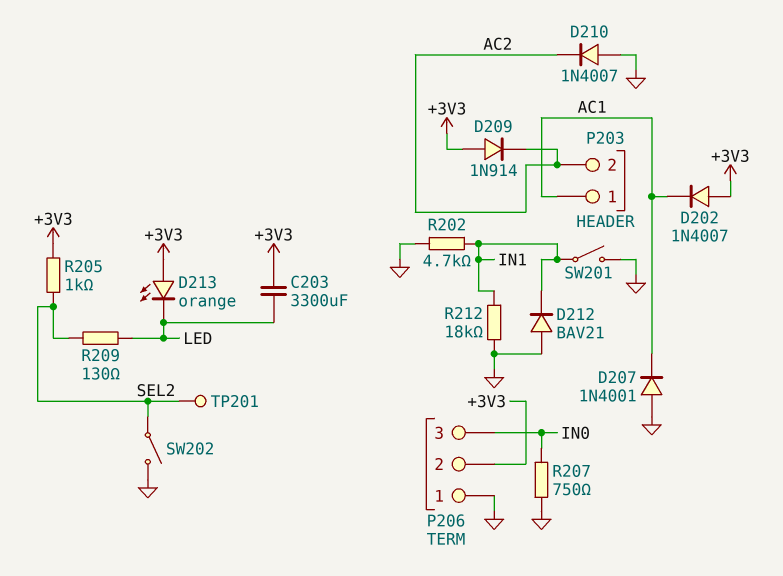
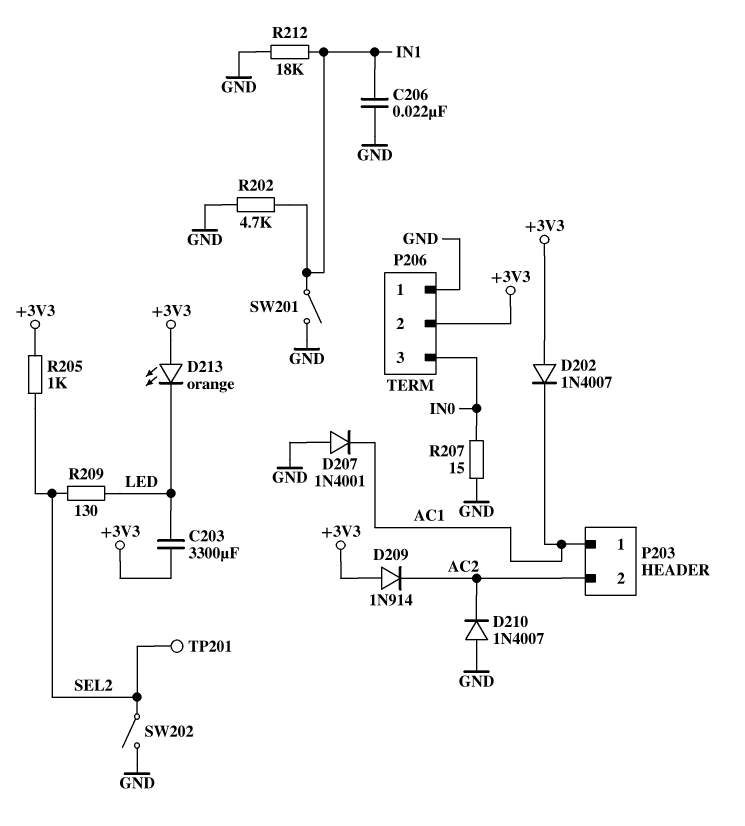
C206: none -> 22nF (GND, IN1)
D212: diode BAV21 (A GND, K IN1) -> none
R207: 750 (GND, IN0) -> 15 (GND, IN0)

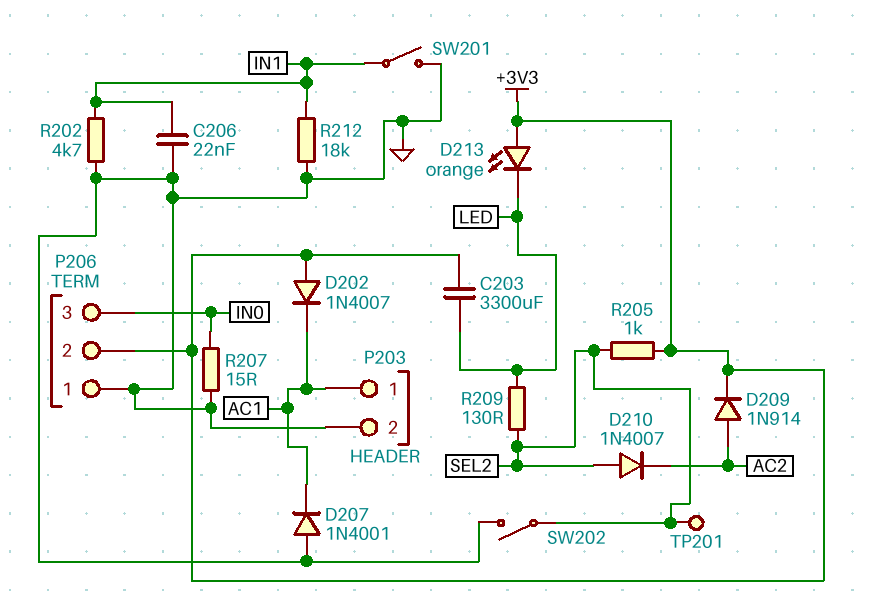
D209: diode 1N914 (A +3V3, K AC2) -> diode 1N914 (A AC2, K +3V3)
D210: diode 1N4007 (A GND, K AC2) -> diode 1N4007 (A SEL2, K AC2)
P203 pin 2: AC2 -> GND

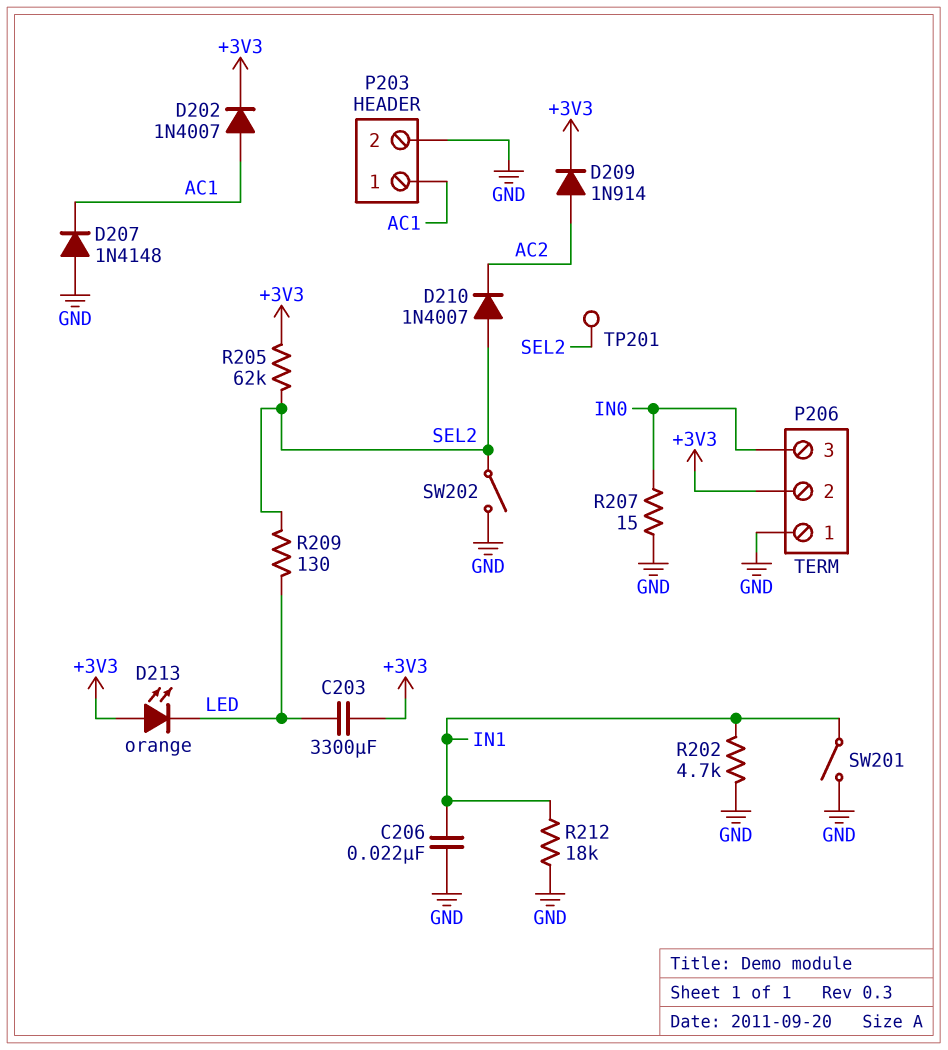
D202: diode 1N4007 (A +3V3, K AC1) -> diode 1N4007 (A AC1, K +3V3)
D207: diode 1N4001 (A GND, K AC1) -> diode 1N4148 (A GND, K AC1)
R205: 1k (+3V3, SEL2) -> 62k (+3V3, SEL2)

